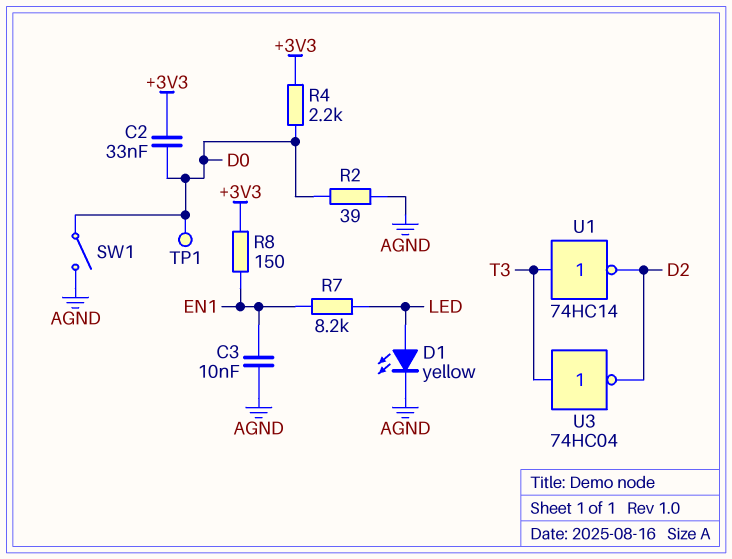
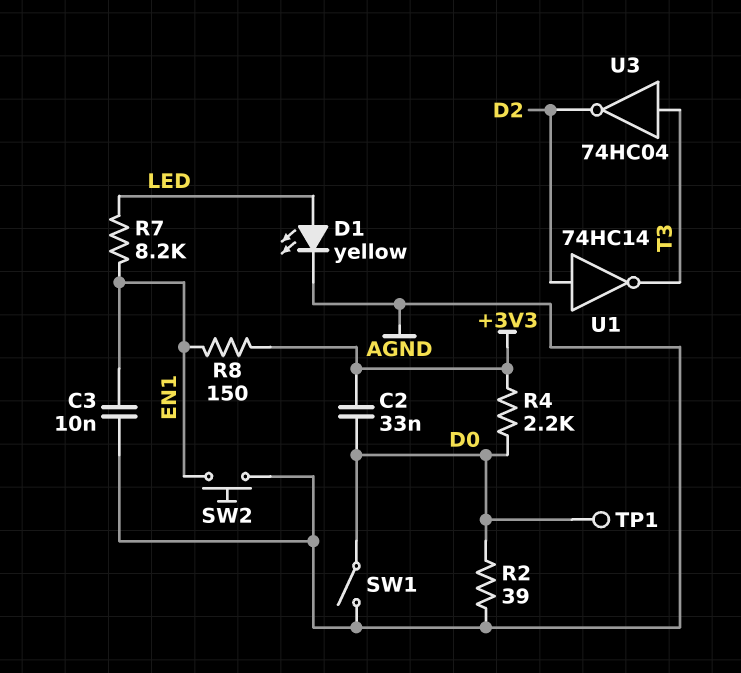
SW2: none -> button (AGND, EN1)
U1: NOT 74HC14 (in T3, out D2) -> NOT 74HC14 (in D2, out T3)

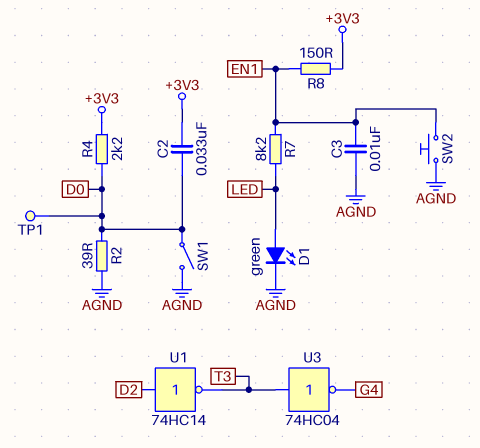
D1: LED yellow (A LED, K AGND) -> LED green (A LED, K AGND)
U3: NOT 74HC04 (in T3, out D2) -> NOT 74HC04 (in T3, out G4)

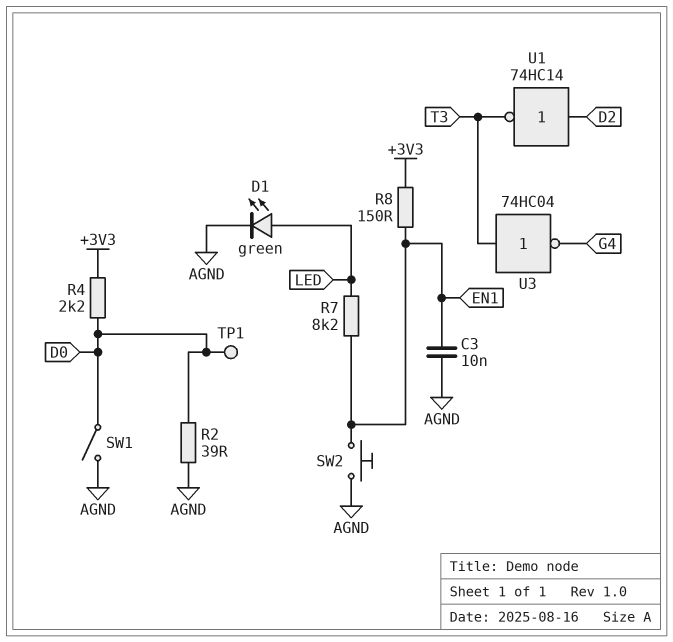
C2: 33nF (+3V3, D0) -> none

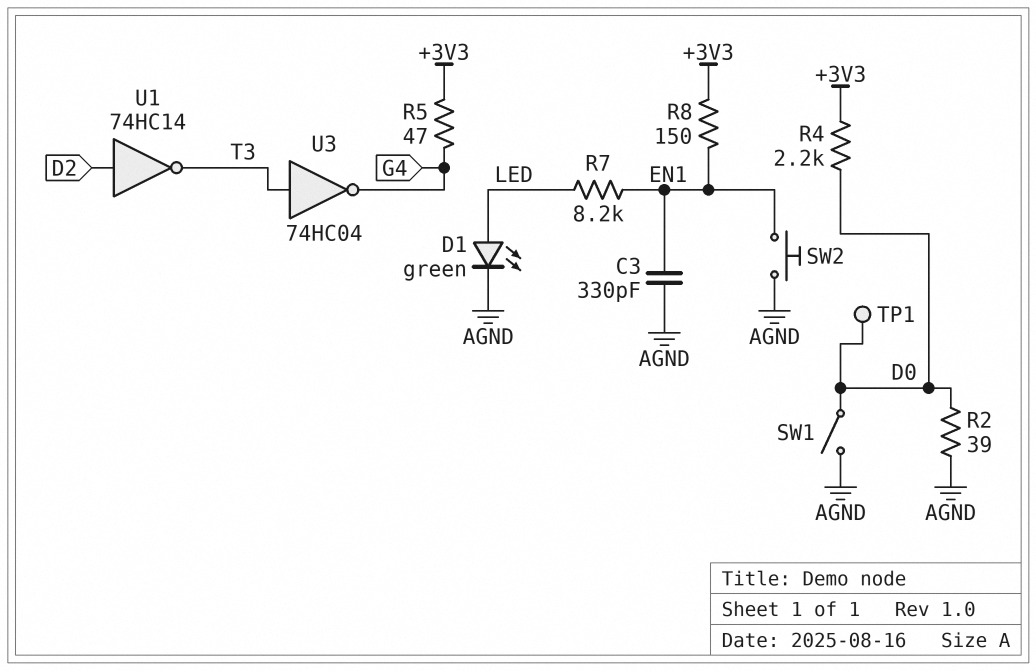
C3: 10nF (AGND, EN1) -> 330pF (AGND, EN1)
R5: none -> 47 (+3V3, G4)

